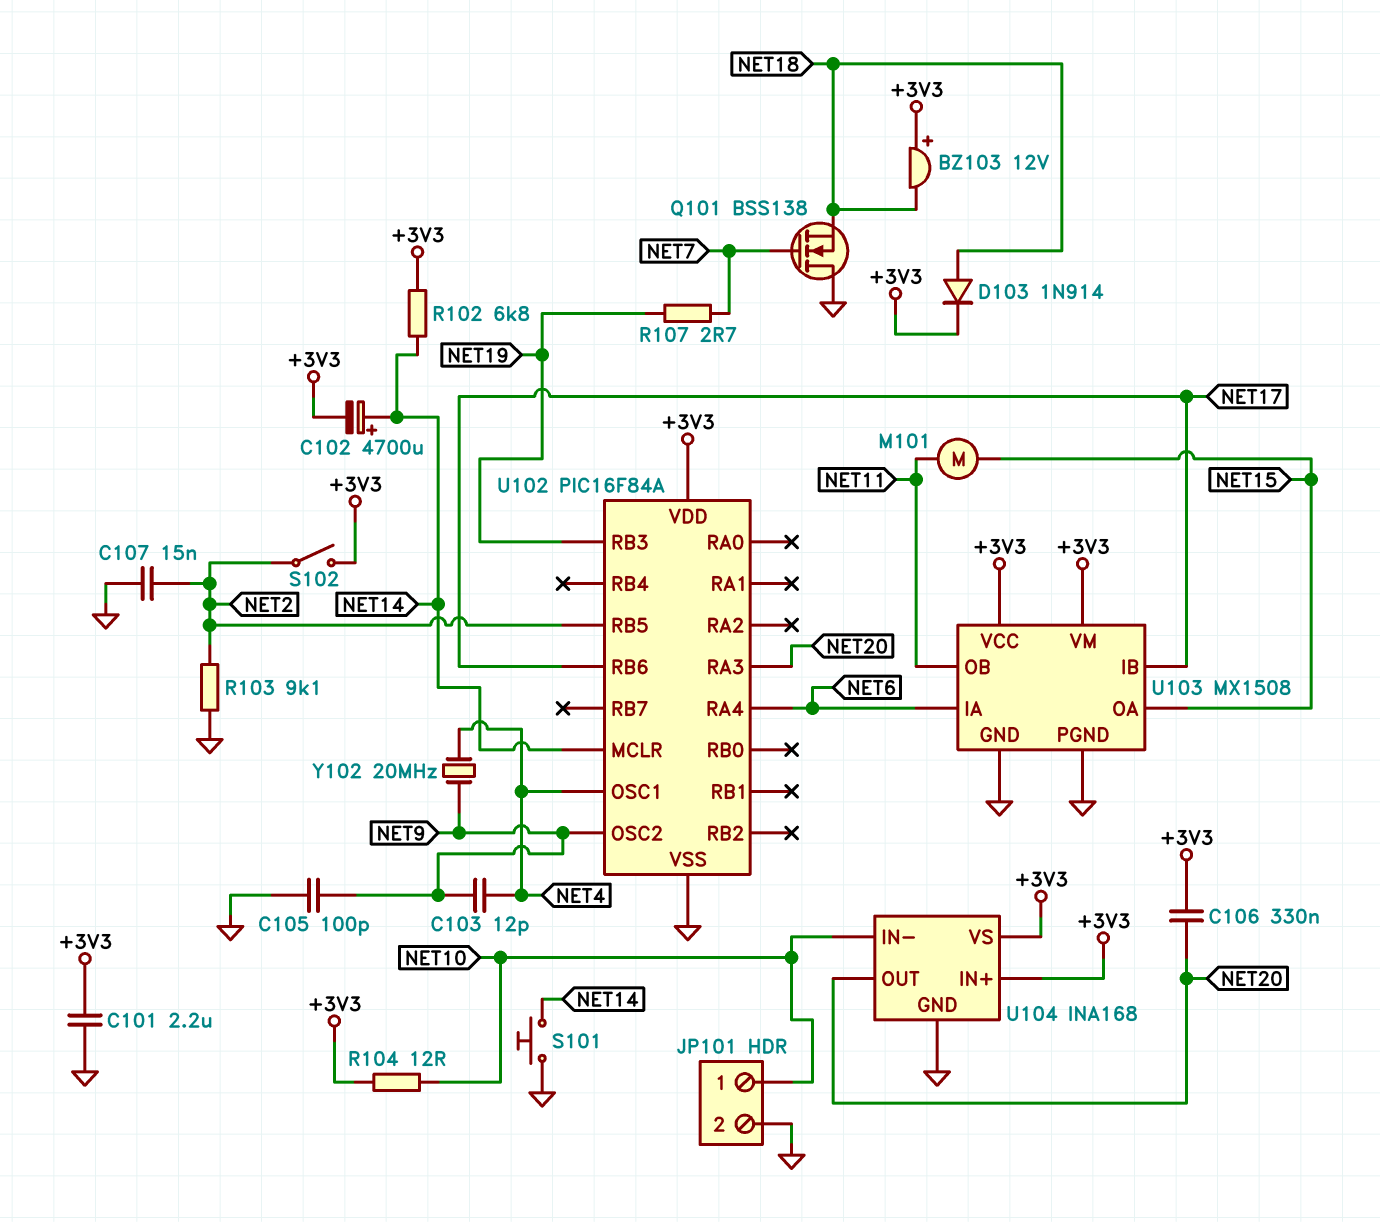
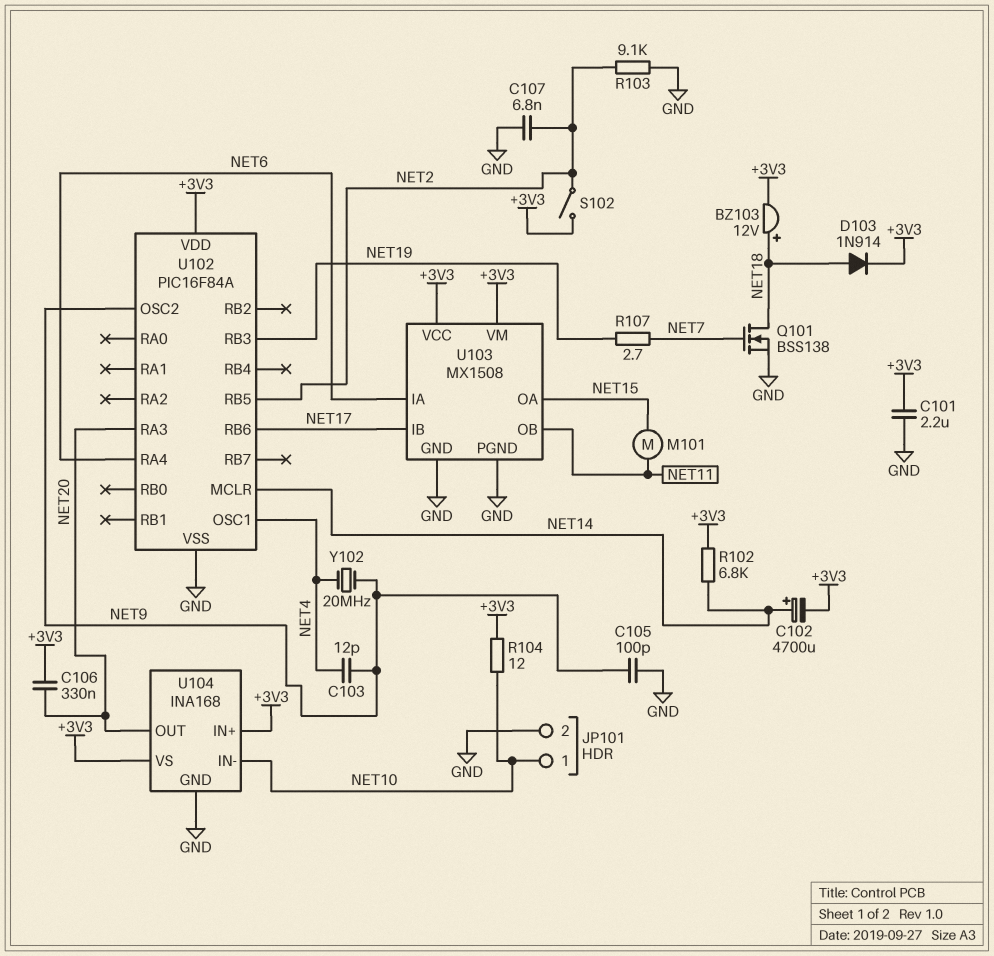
BZ103: buzzer 12V (plus +3V3, minus NET18) -> buzzer 12V (plus NET18, minus +3V3)
C107: 15nF (GND, NET2) -> 6.8nF (GND, NET2)
Q101: NMOS BSS138 (G NET7, D GND, S NET18) -> NMOS BSS138 (G NET7, D NET18, S GND)
S101: button (GND, NET14) -> none

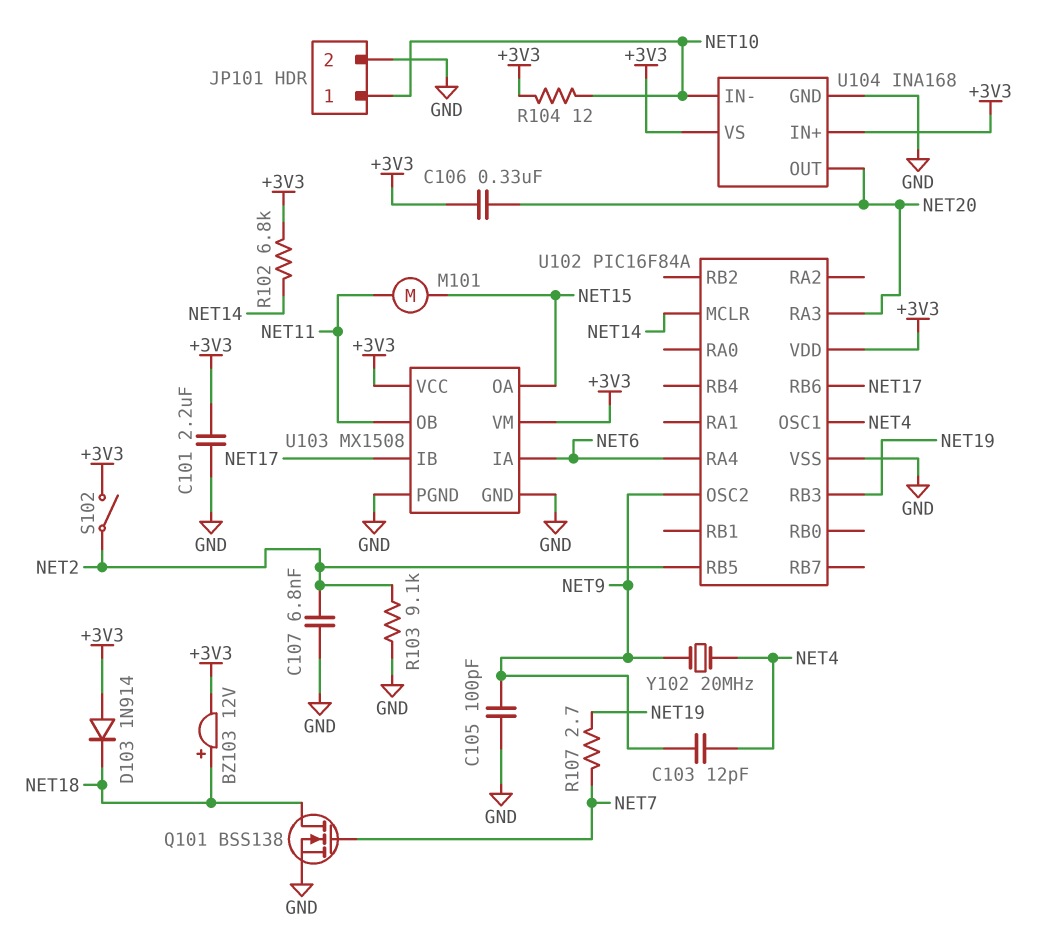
C102: 4700uF (plus NET14, minus +3V3) -> none
D103: diode 1N914 (A NET18, K +3V3) -> diode 1N914 (A +3V3, K NET18)

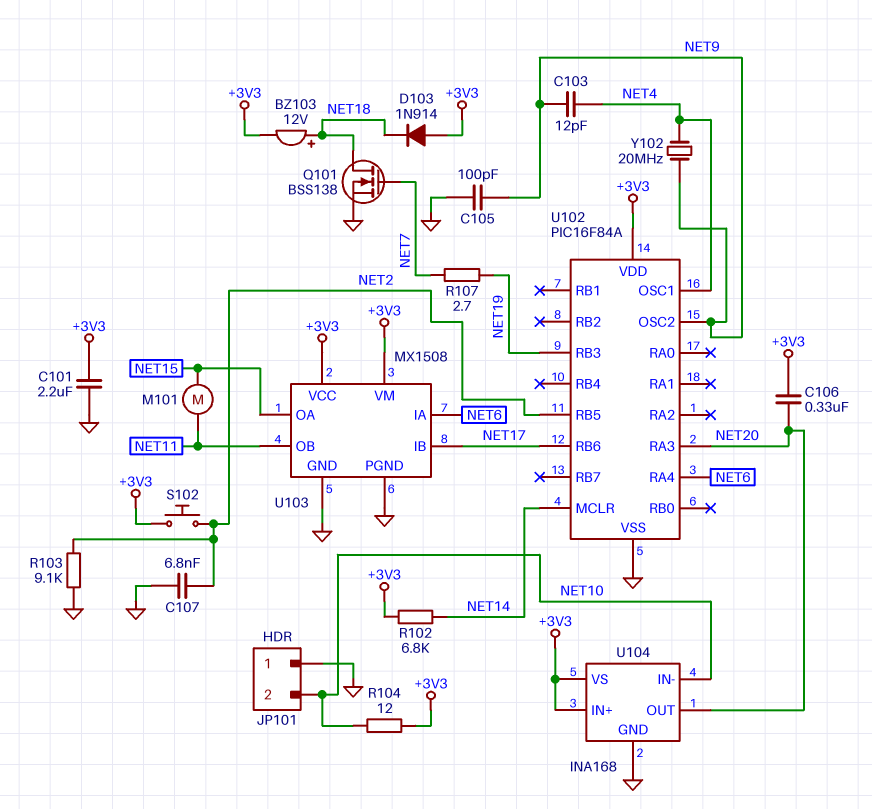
JP101 pin 1: NET10 -> GND
JP101 pin 2: GND -> NET10
S102: switch (+3V3, NET2) -> button (+3V3, NET2)

